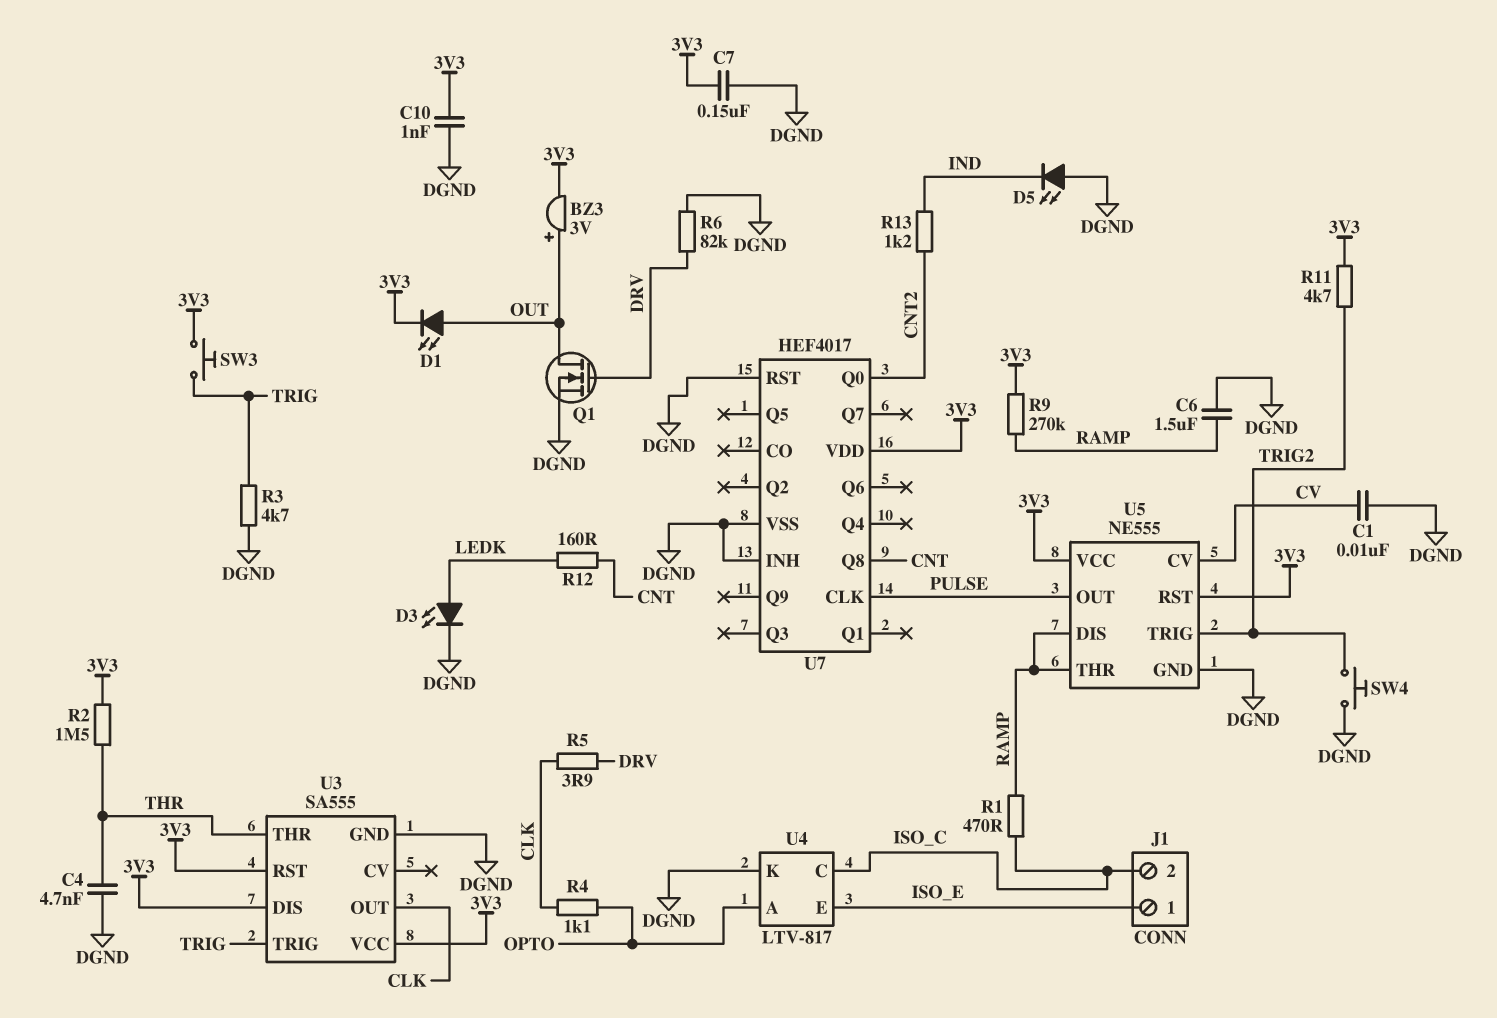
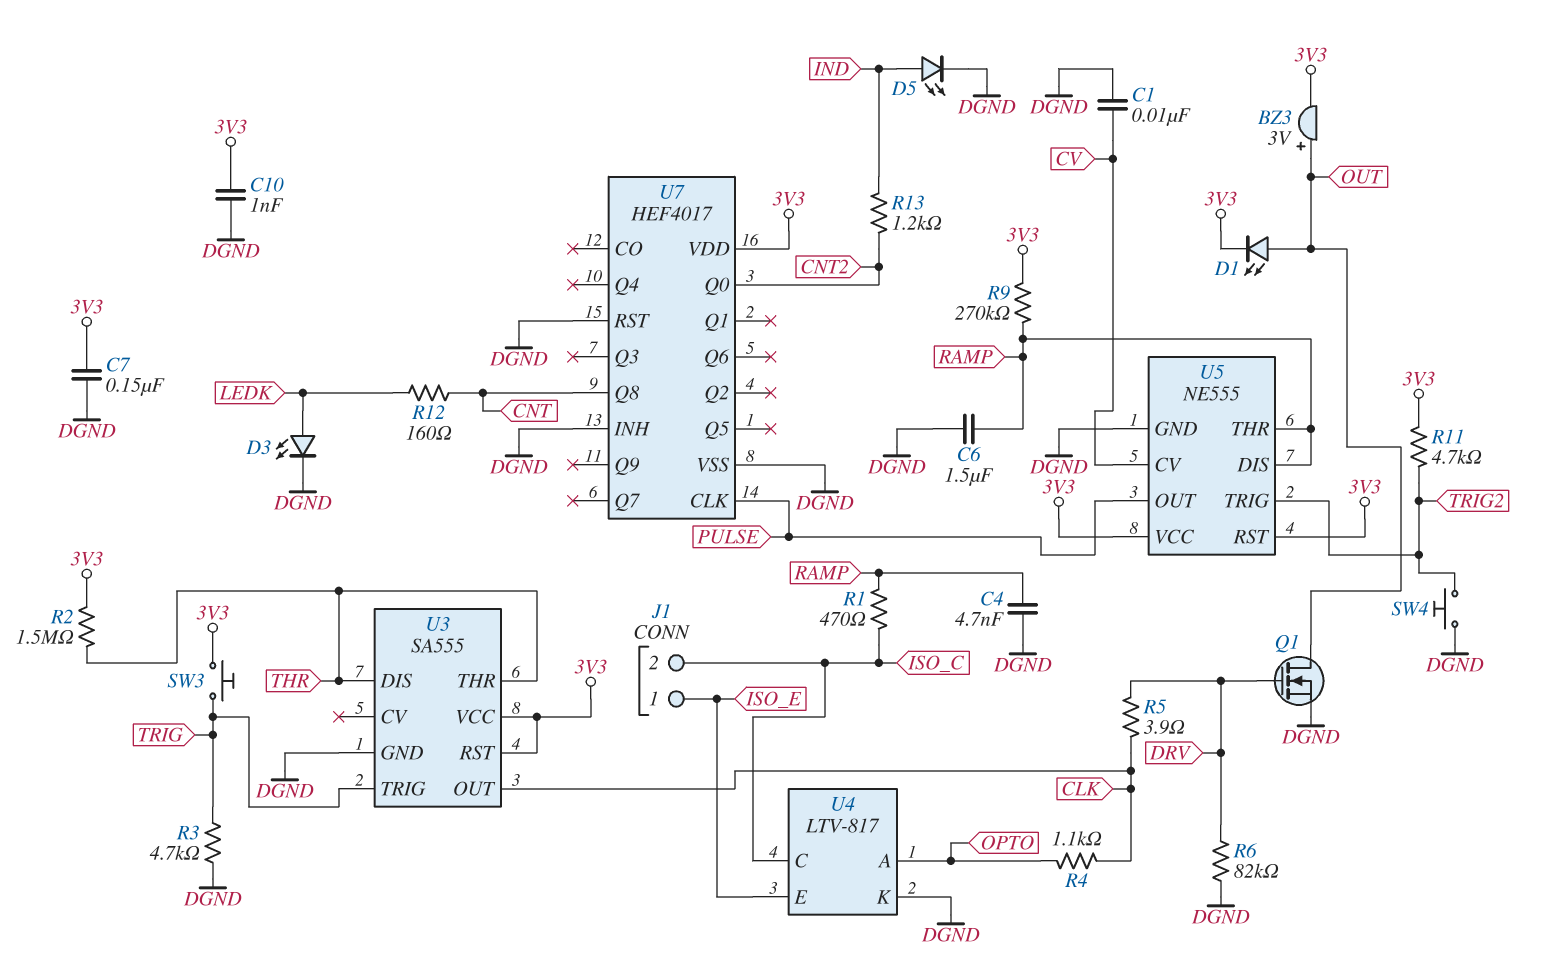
C4: 4.7nF (DGND, THR) -> 4.7nF (DGND, RAMP)
D5: LED (A DGND, K IND) -> LED (A IND, K DGND)
U3 pin DIS: 3V3 -> THR

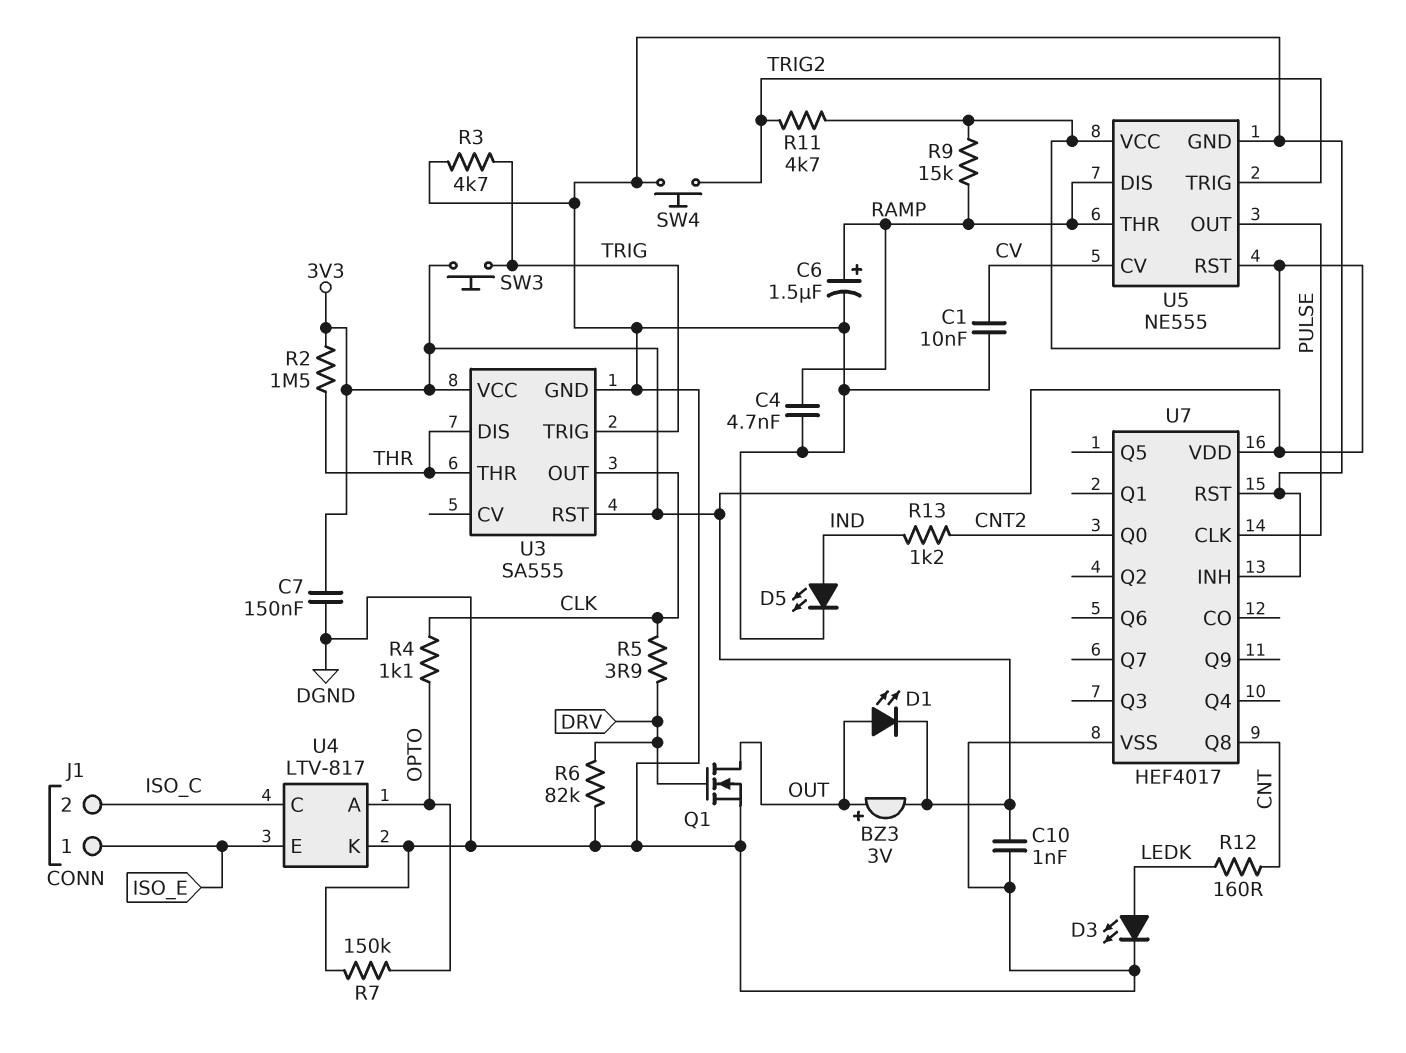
C6: 1.5uF (DGND, RAMP) -> 1.5uF (plus RAMP, minus DGND)
R1: 470 (ISO_C, RAMP) -> none
R7: none -> 150k (DGND, OPTO)
R9: 270k (3V3, RAMP) -> 15k (3V3, RAMP)

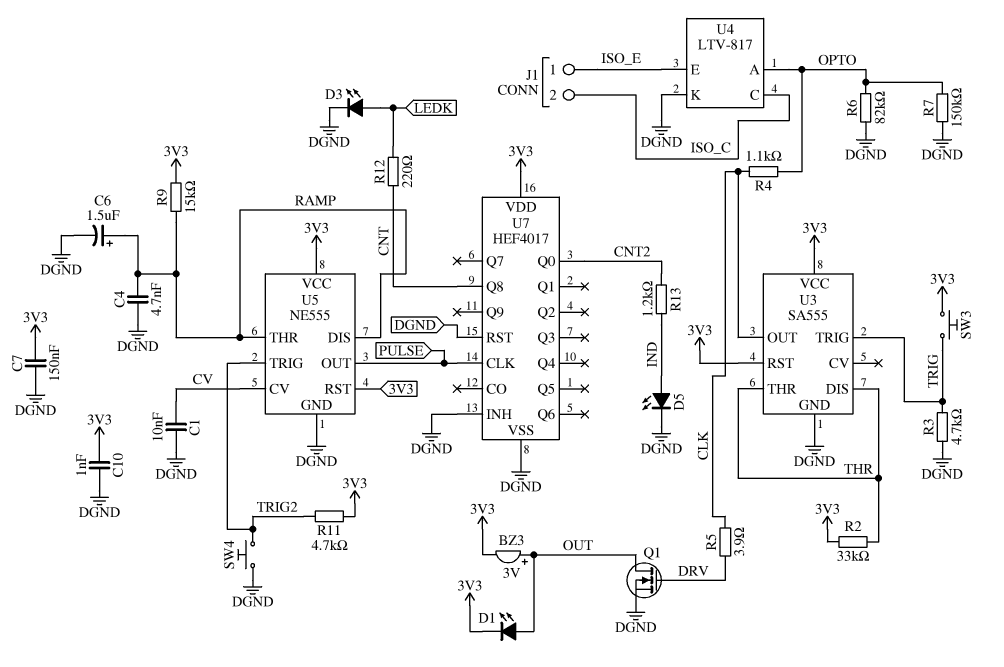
R2: 1.5M (3V3, THR) -> 33k (3V3, THR)
R6: 82k (DGND, DRV) -> 82k (DGND, OPTO)
R12: 160 (CNT, LEDK) -> 220 (CNT, LEDK)

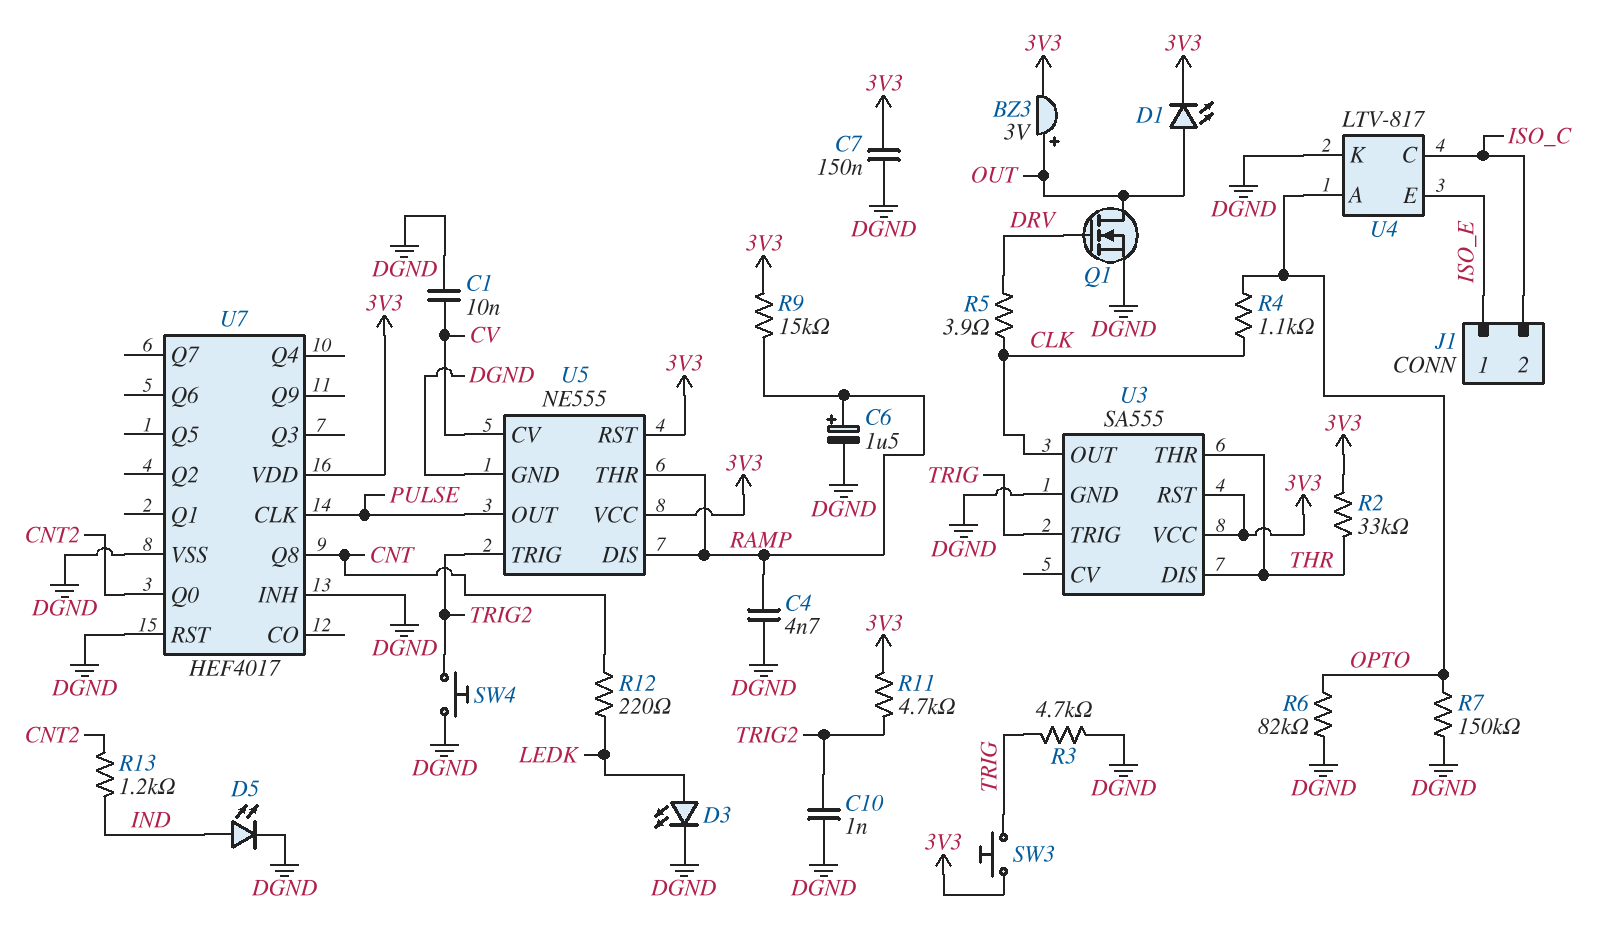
C10: 1nF (3V3, DGND) -> 1nF (DGND, TRIG2)

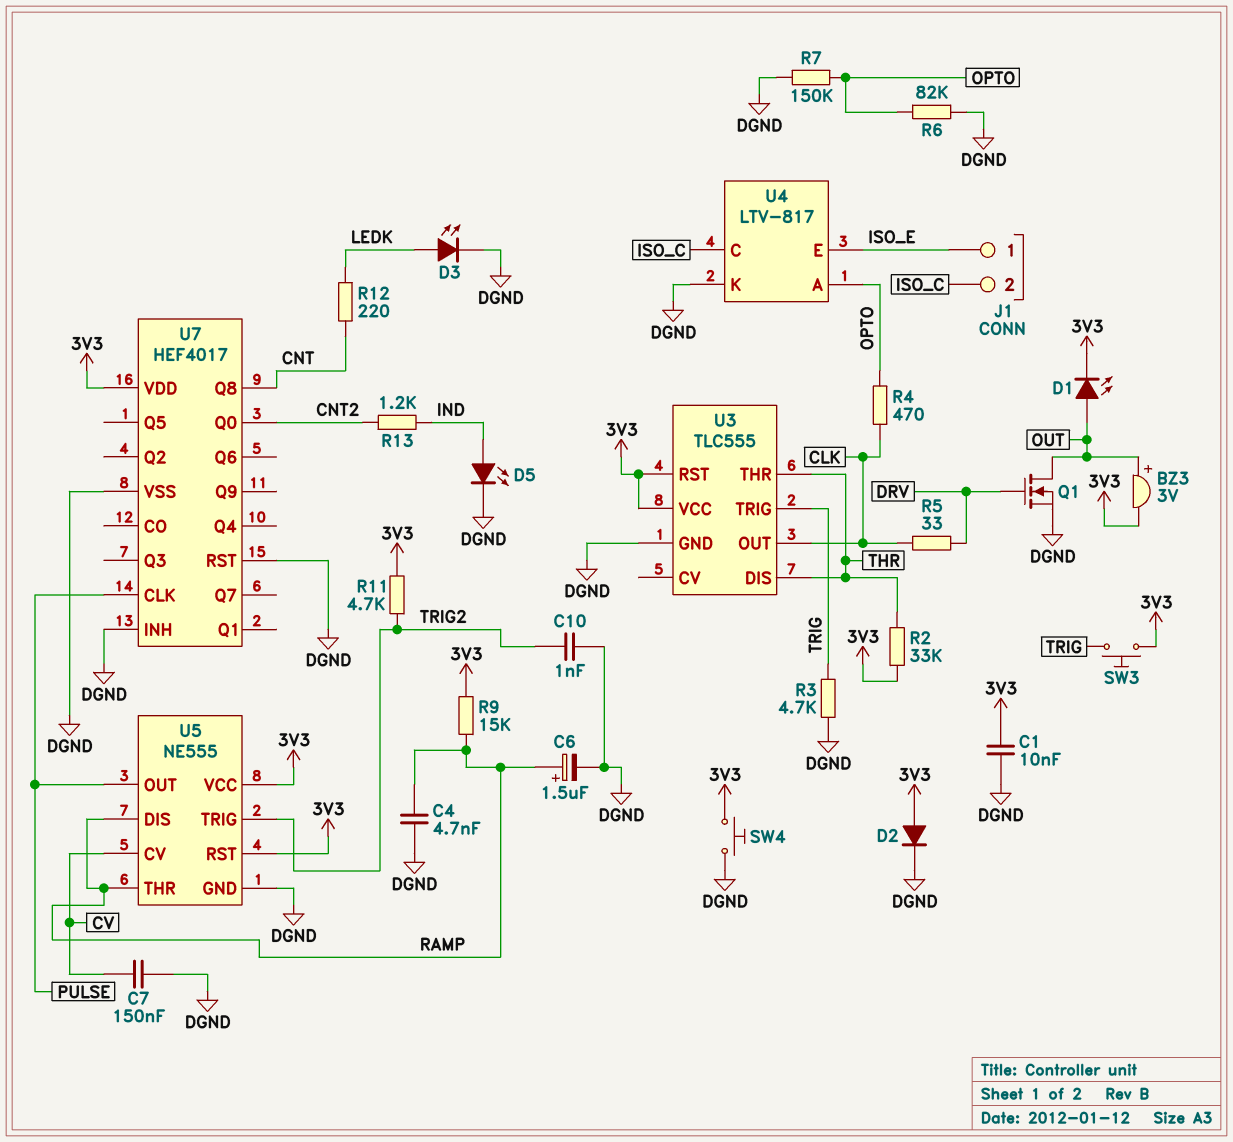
C1: 10nF (CV, DGND) -> 10nF (3V3, DGND)
C7: 150nF (3V3, DGND) -> 150nF (CV, DGND)
D2: none -> diode (A 3V3, K DGND)
R4: 1.1k (CLK, OPTO) -> 470 (CLK, OPTO)
R5: 3.9 (CLK, DRV) -> 33 (CLK, DRV)
SW4: button (DGND, TRIG2) -> button (3V3, DGND)
U3: SA555 -> TLC555

